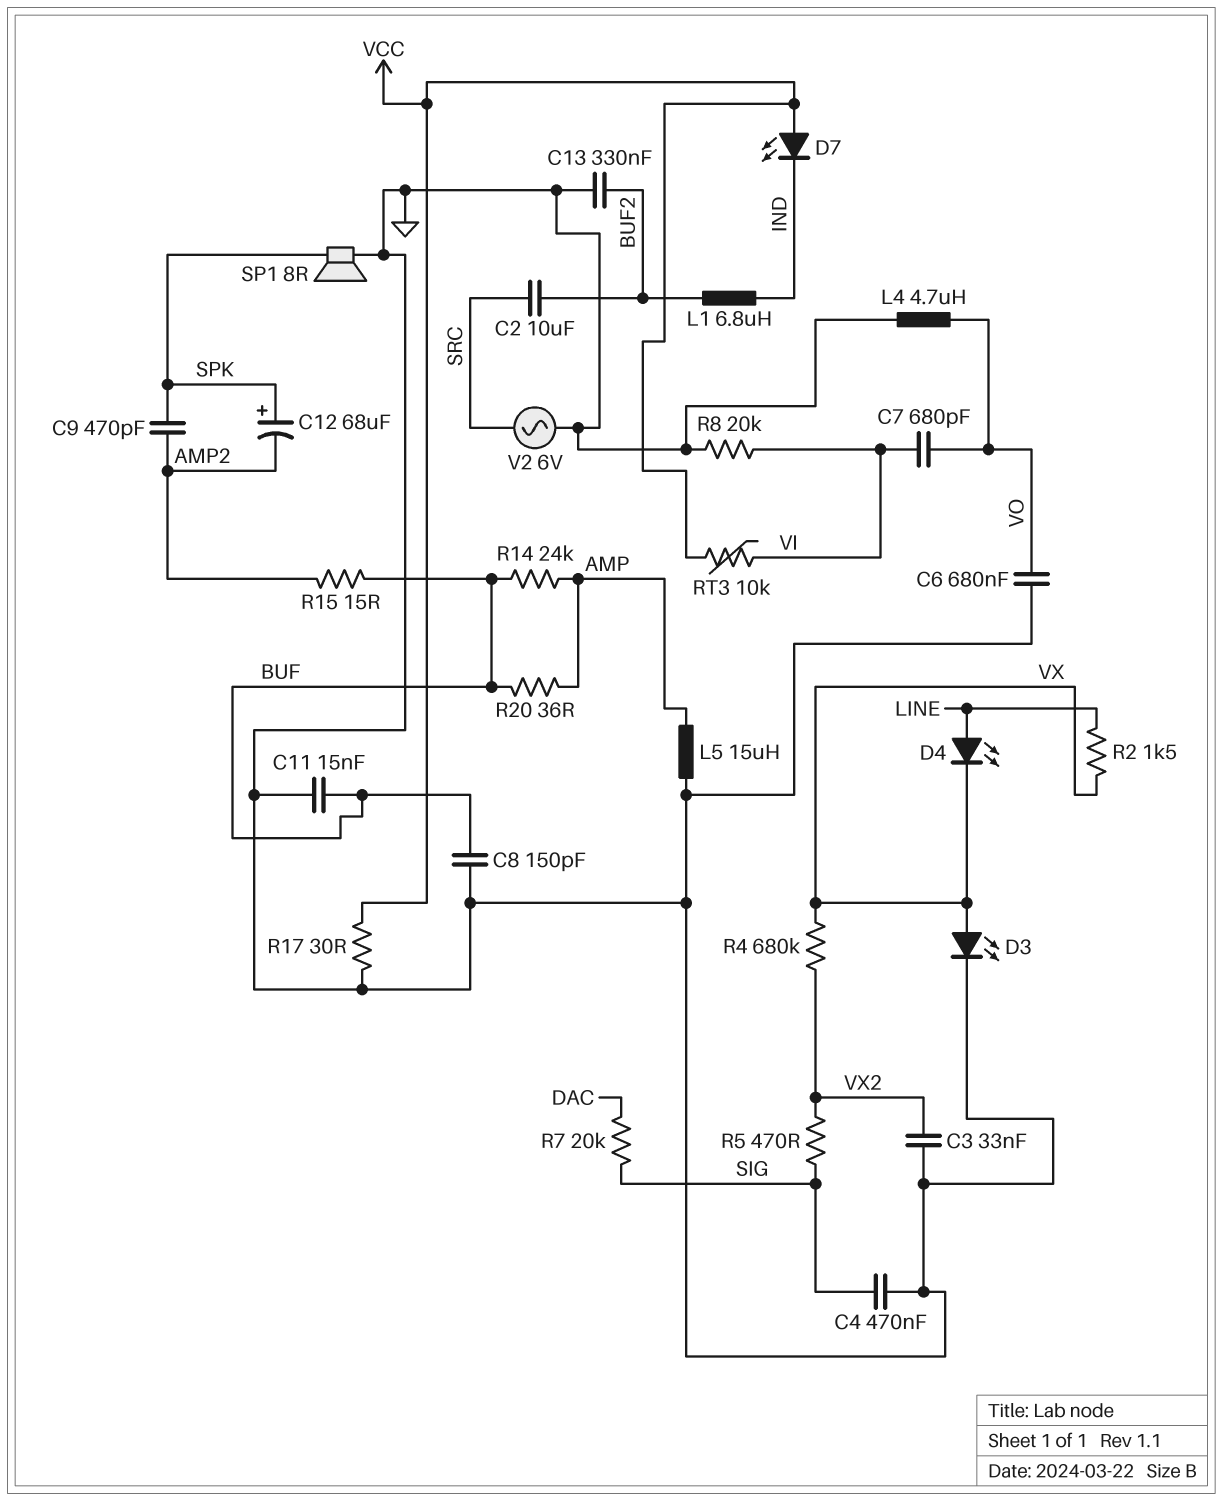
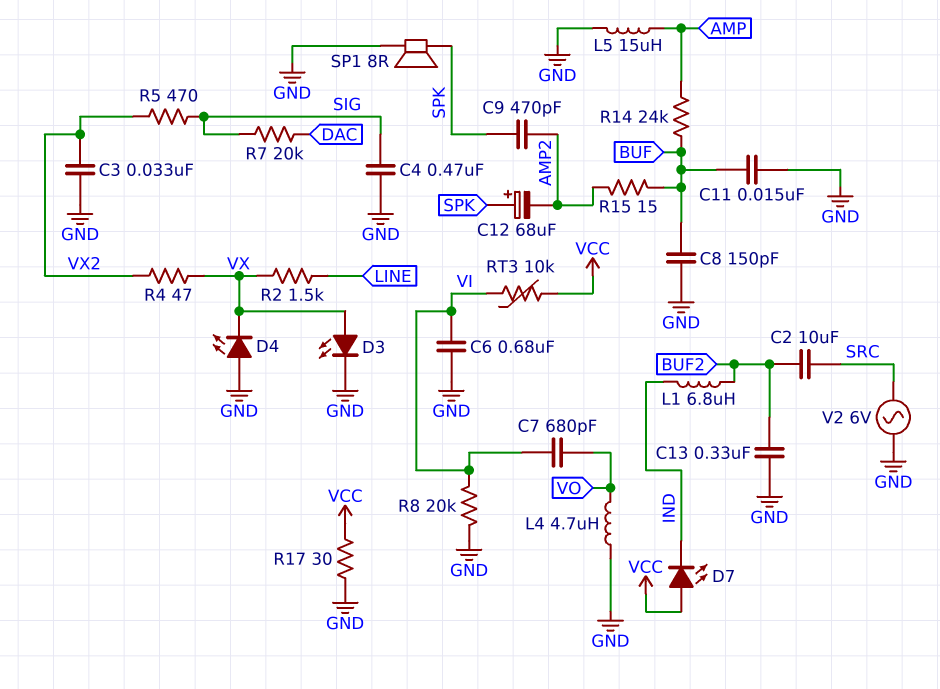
C6: 680nF (GND, VO) -> 680nF (GND, VI)
D4: LED (A LINE, K VX) -> LED (A GND, K VX)
R4: 680k (VX, VX2) -> 47 (VX, VX2)
R20: 36 (AMP, BUF) -> none

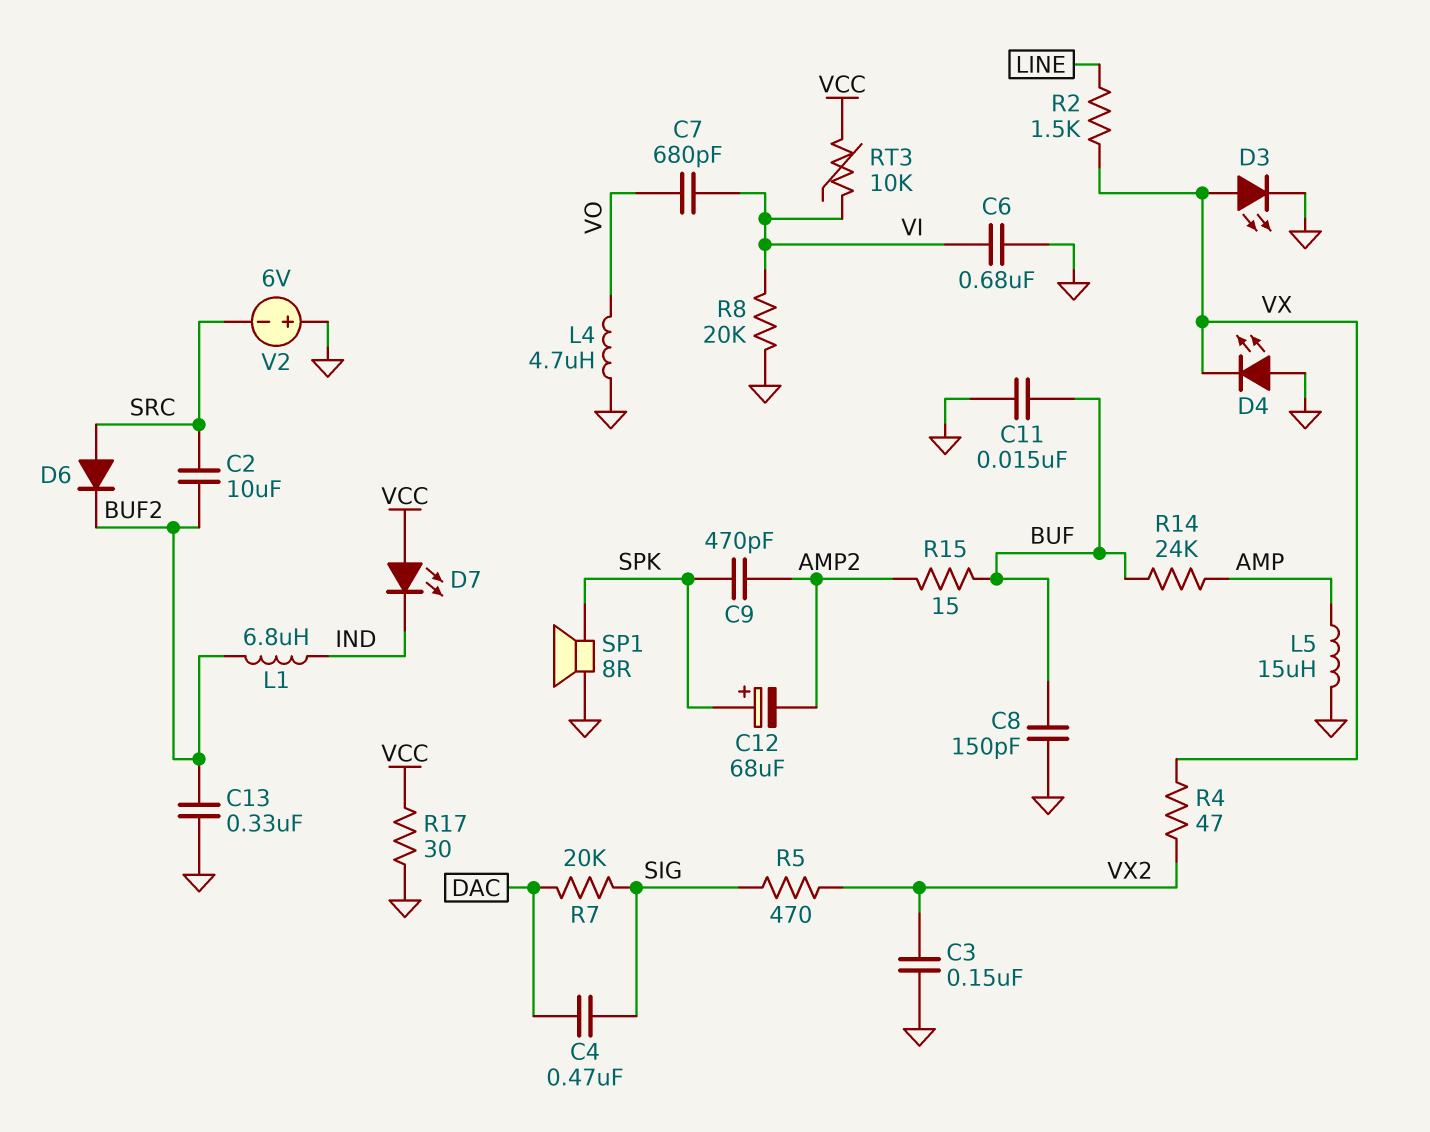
C3: 33nF (GND, VX2) -> 150nF (GND, VX2)
C4: 470nF (GND, SIG) -> 470nF (DAC, SIG)
D6: none -> diode (A SRC, K BUF2)
V2: AC 6V (GND, SRC) -> 6V (plus GND, minus SRC)

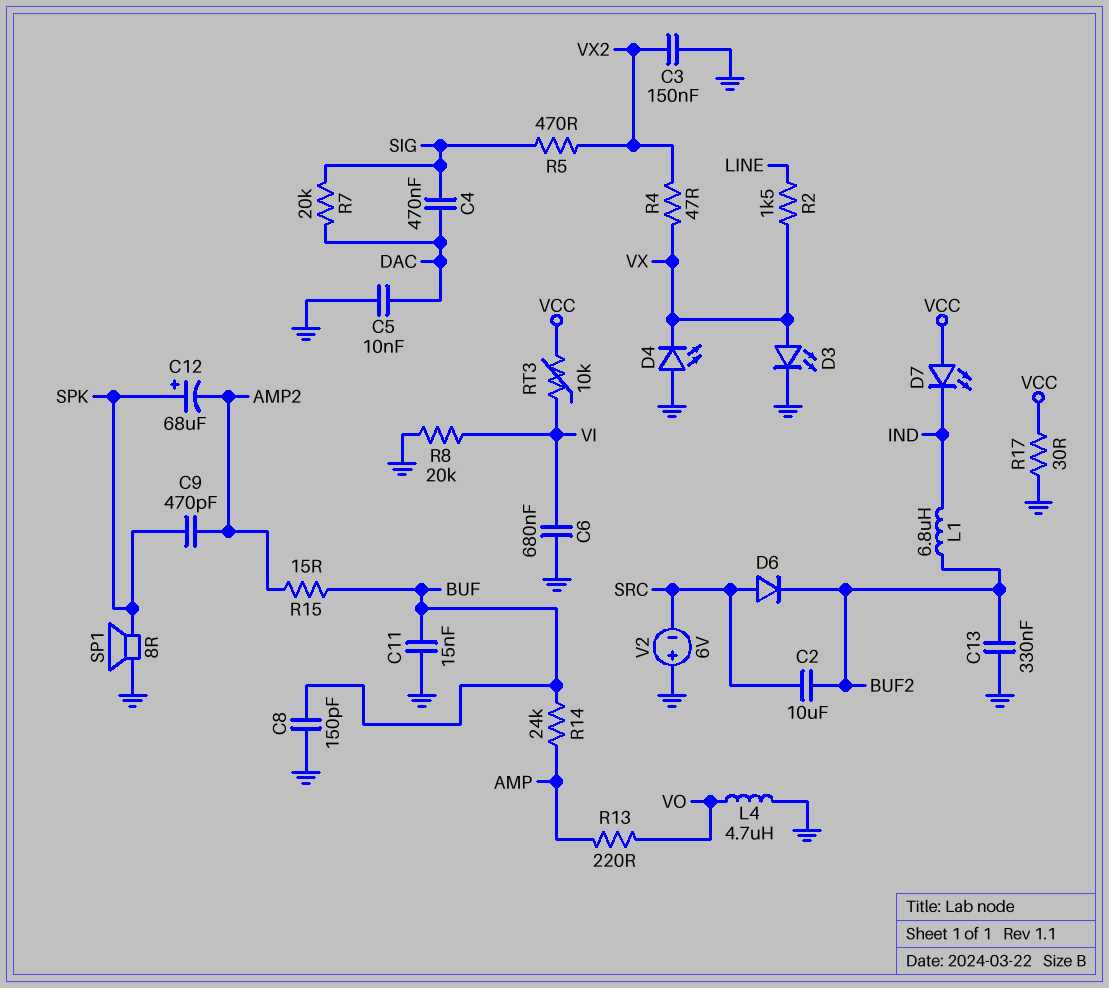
C5: none -> 10nF (DAC, GND)
C7: 680pF (VI, VO) -> none
L5: 15uH (AMP, GND) -> none
R13: none -> 220 (AMP, VO)

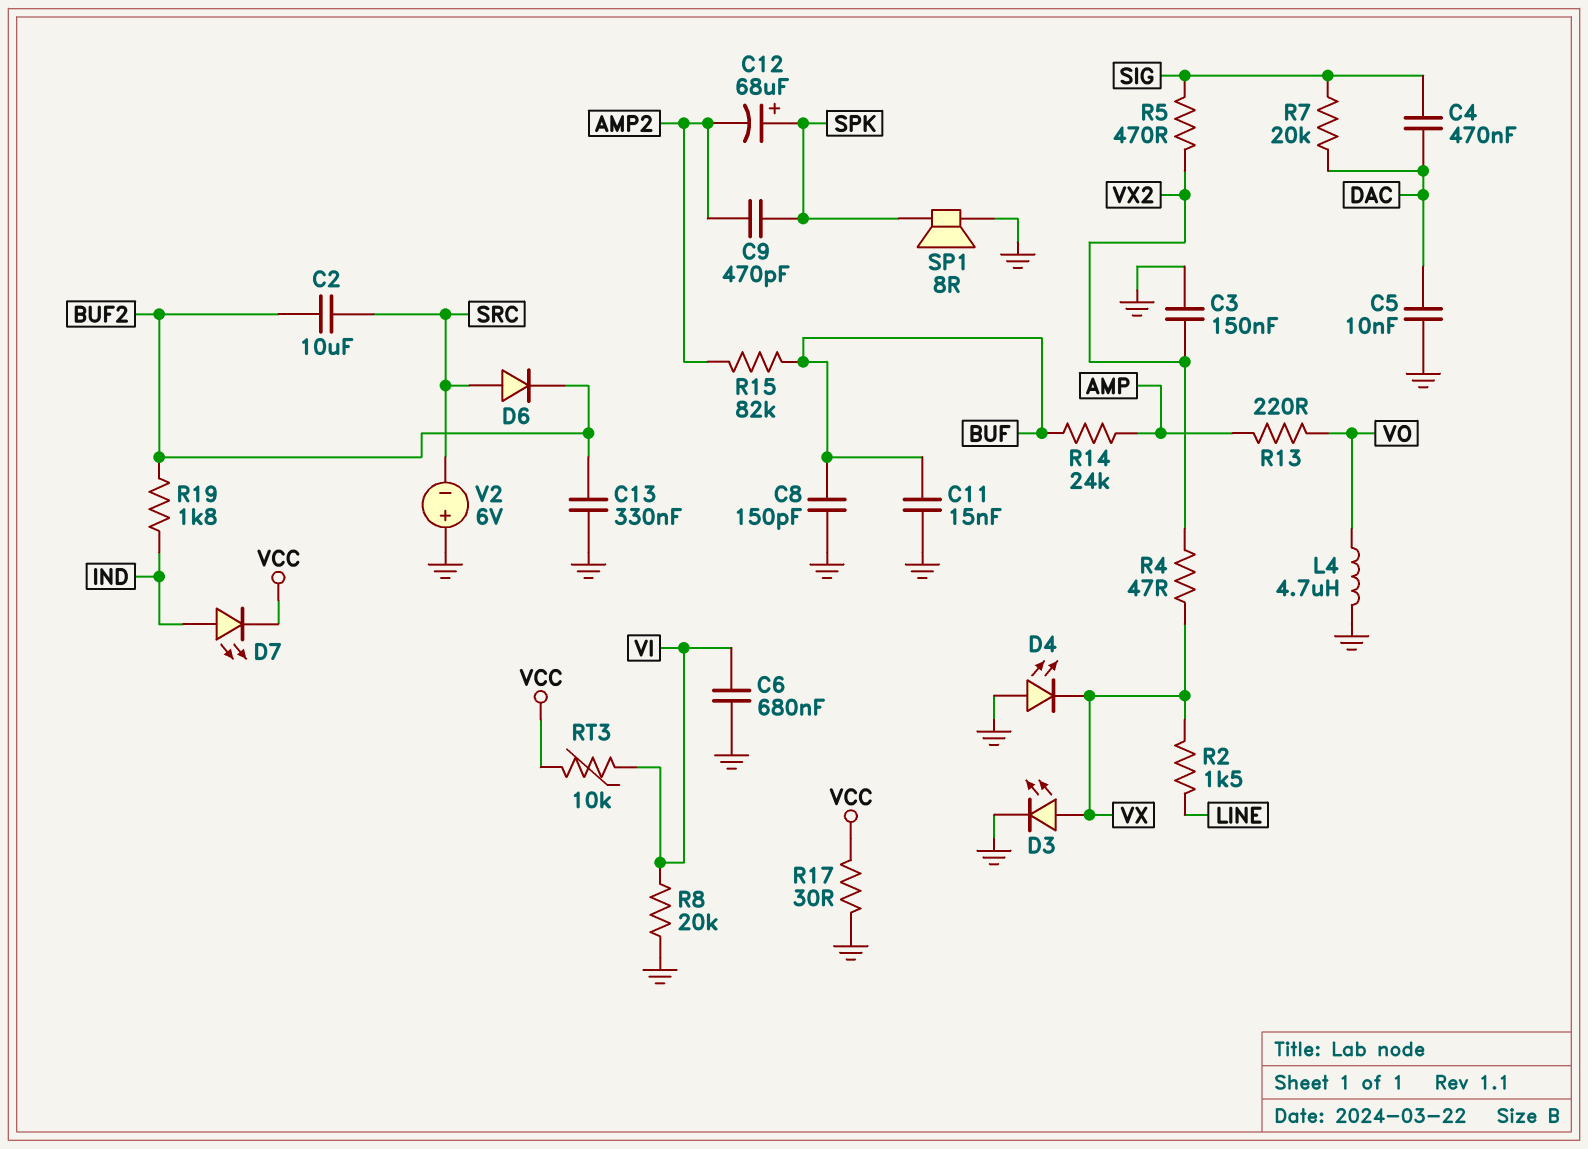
D7: LED (A VCC, K IND) -> LED (A IND, K VCC)
L1: 6.8uH (BUF2, IND) -> none
R15: 15 (AMP2, BUF) -> 82k (AMP2, BUF)
R19: none -> 1.8k (BUF2, IND)

